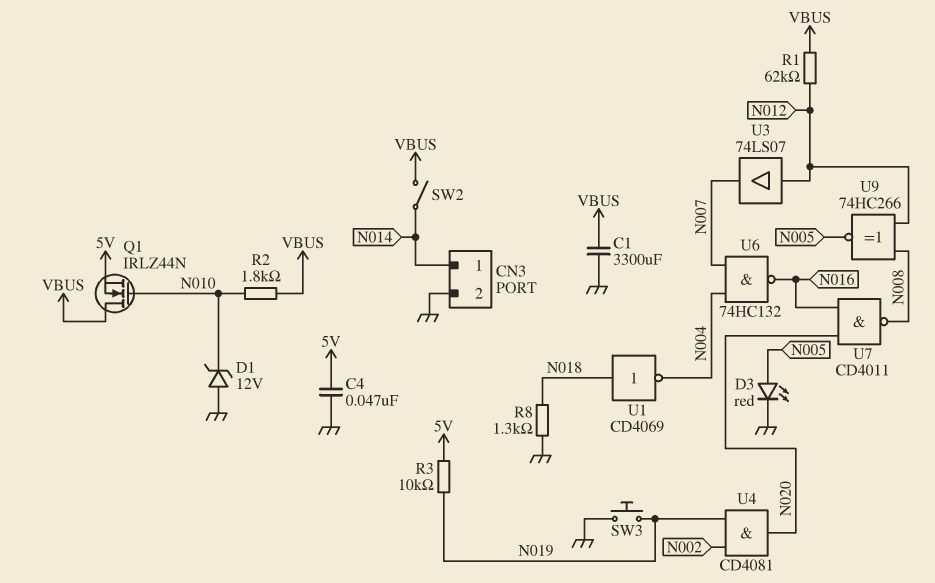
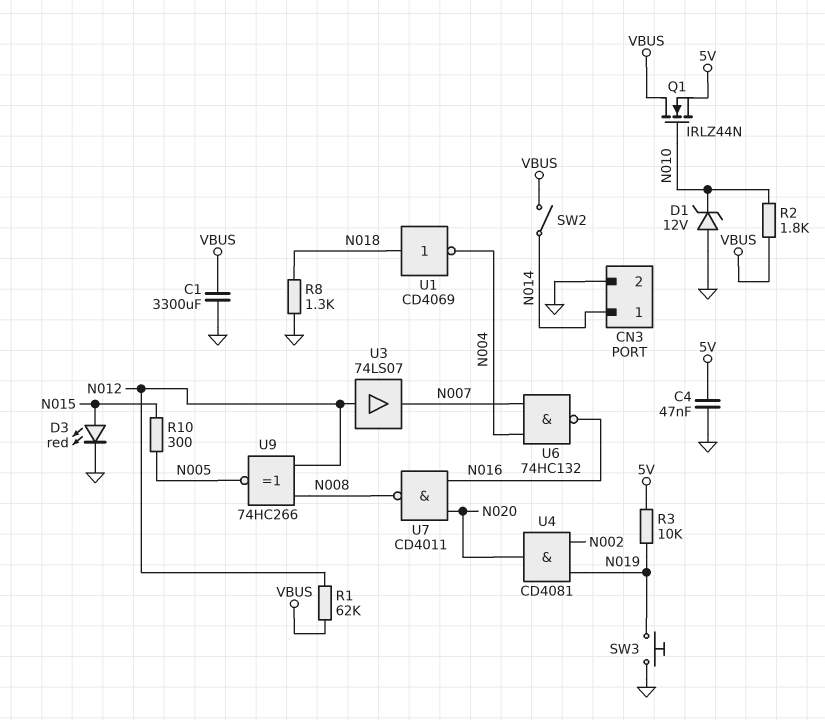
D3: LED red (A N005, K GND) -> LED red (A N015, K GND)
R10: none -> 300 (N005, N015)

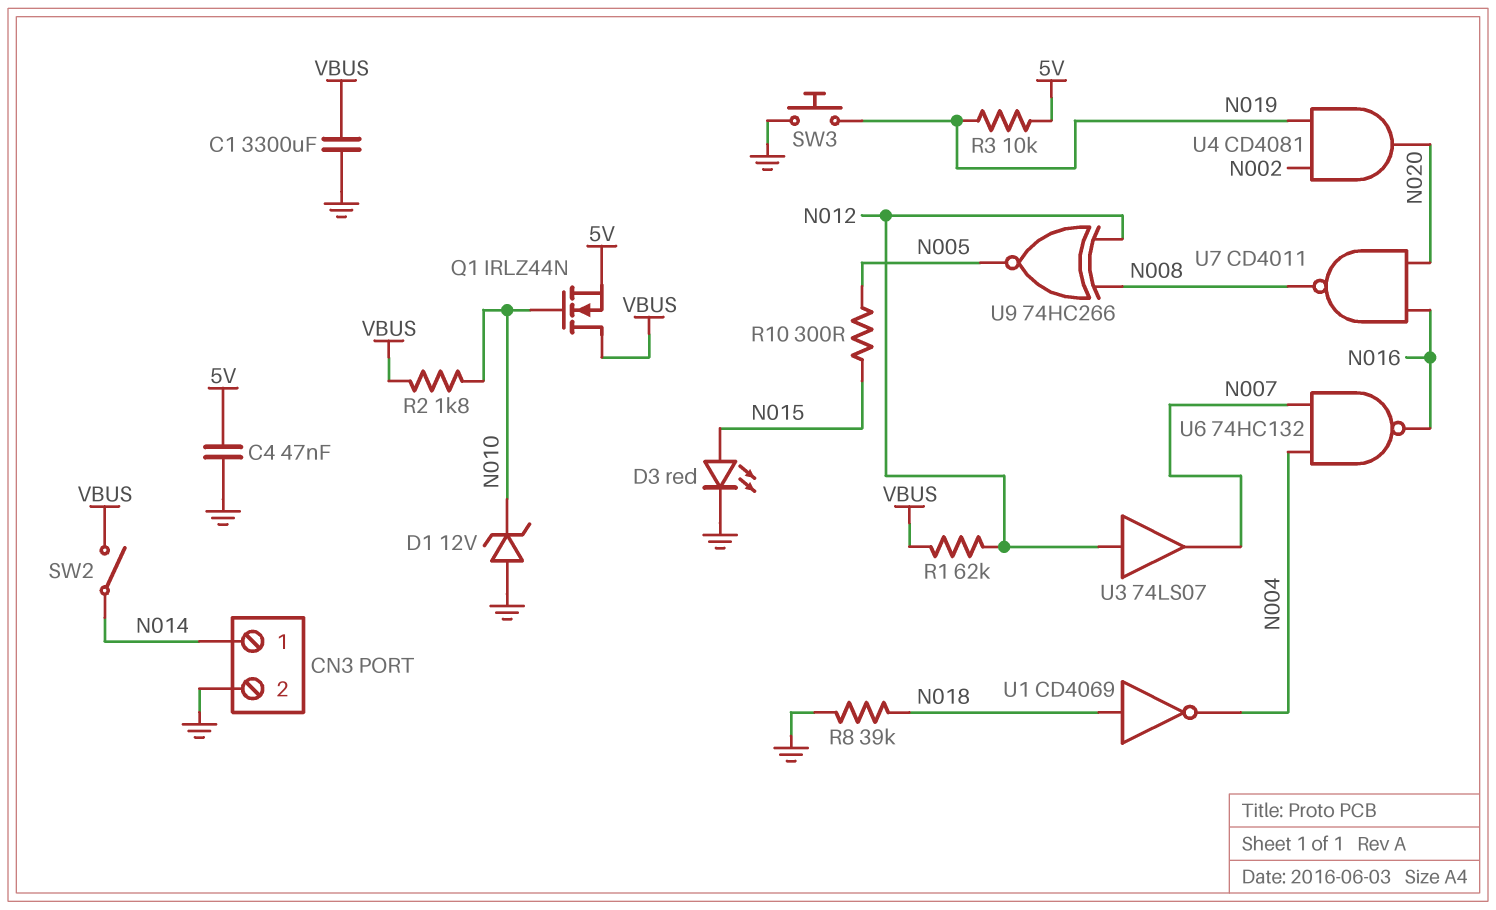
R8: 1.3k (GND, N018) -> 39k (GND, N018)

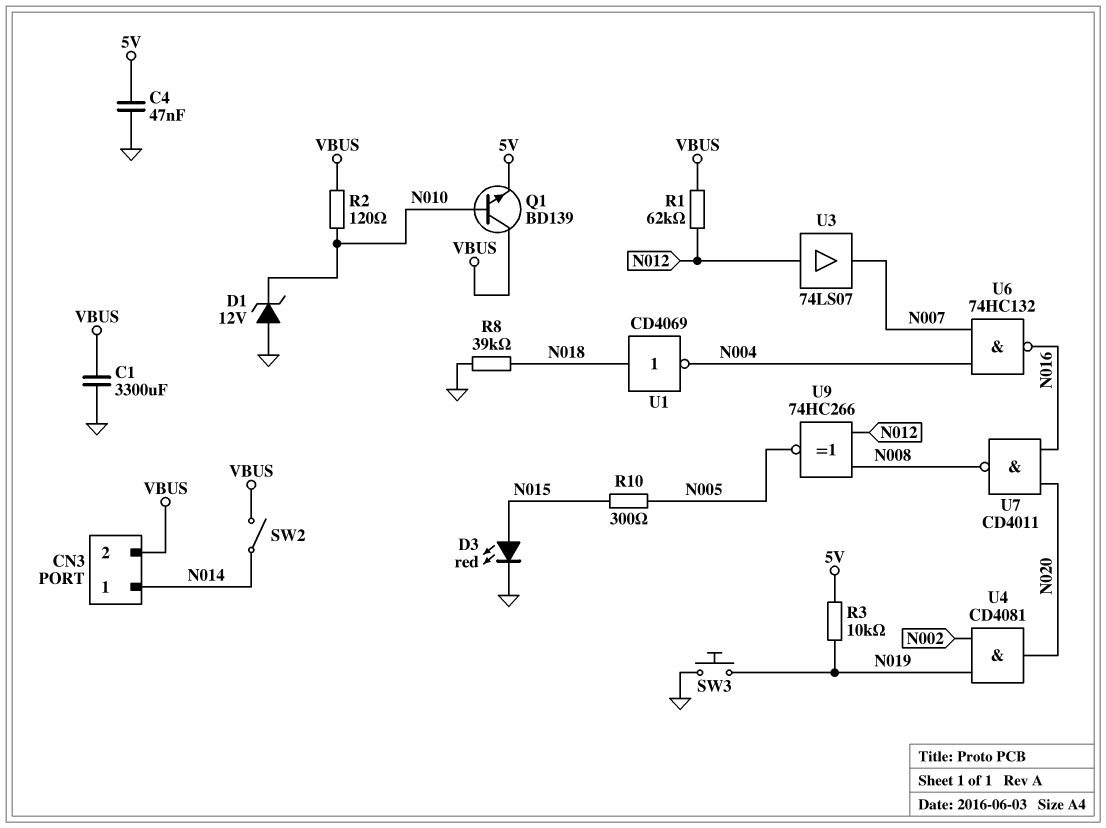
CN3 pin 2: GND -> VBUS
Q1: NMOS IRLZ44N (G N010, D VBUS, S 5V) -> NPN BD139 (B N010, C VBUS, E 5V)
R2: 1.8k (N010, VBUS) -> 120 (N010, VBUS)

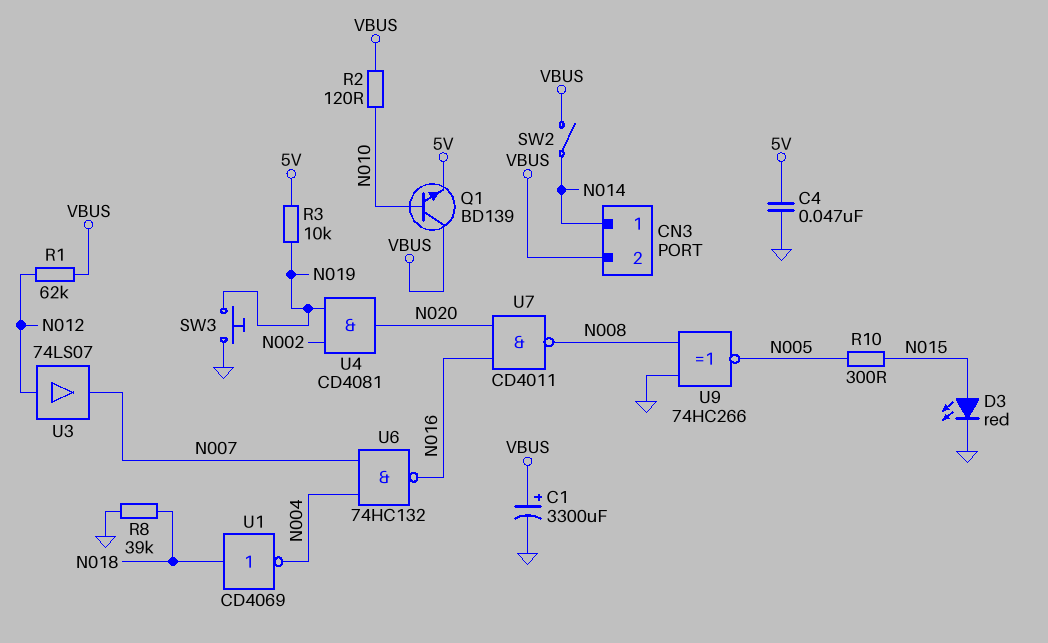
C1: 3300uF (GND, VBUS) -> 3300uF (plus VBUS, minus GND)
D1: zener 12V (A GND, K N010) -> none
U9: XNOR 74HC266 (in N008, in N012, out N005) -> XNOR 74HC266 (in GND, in N008, out N005)

